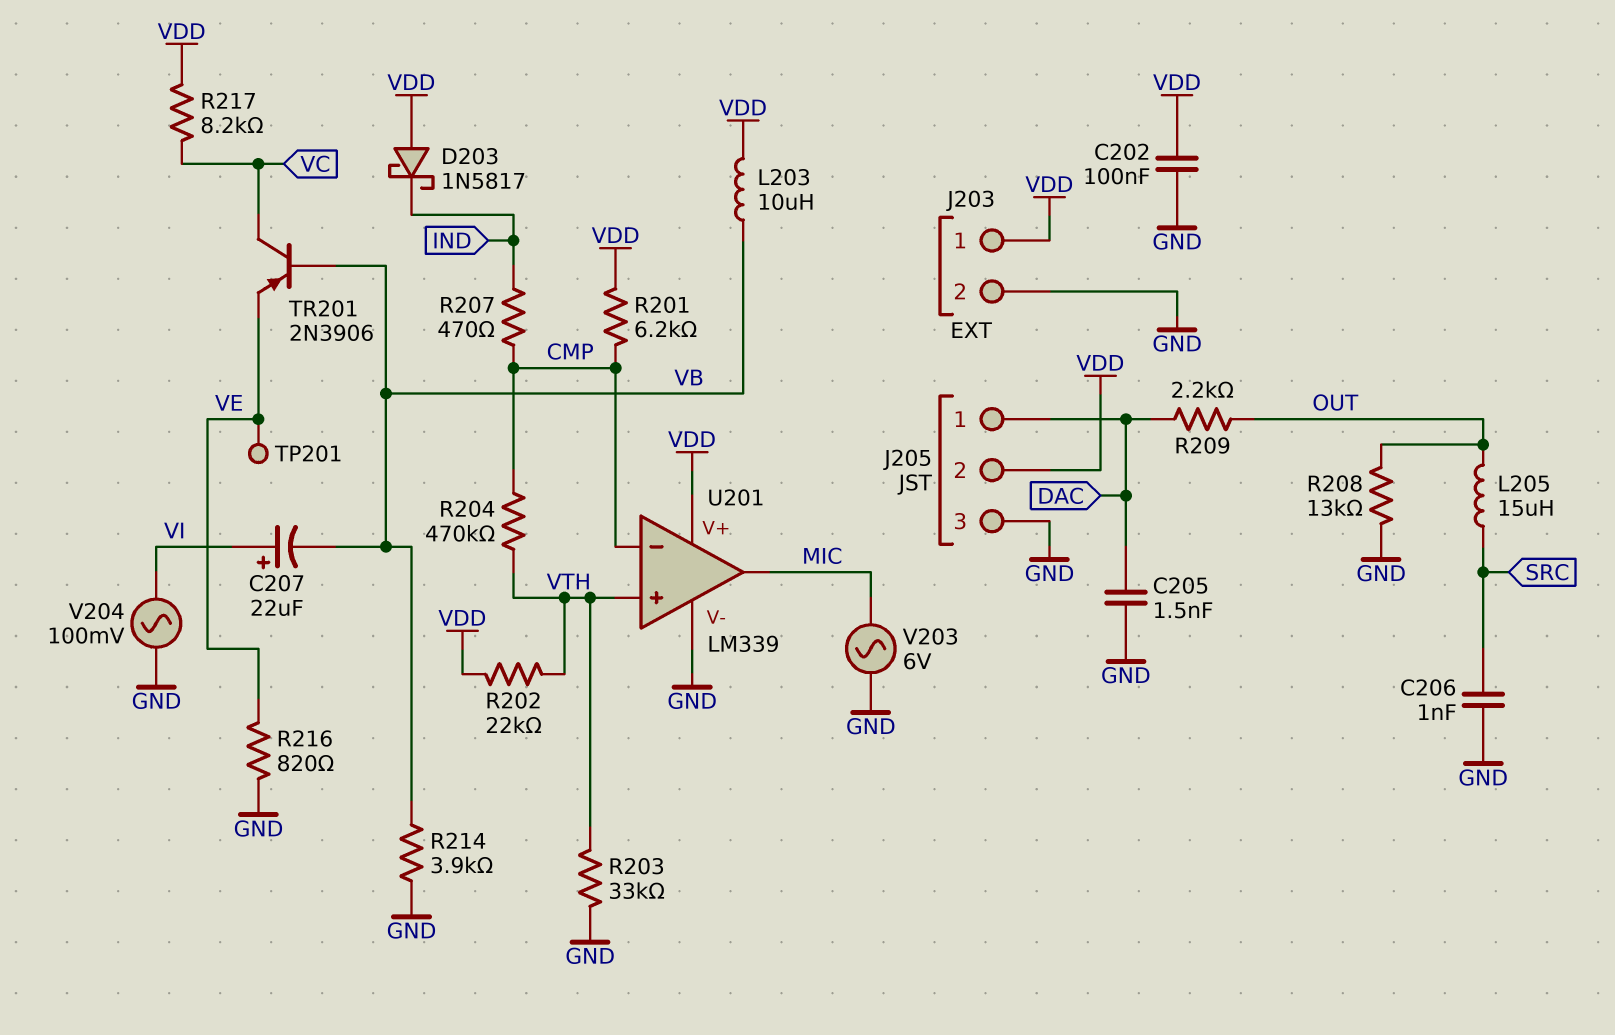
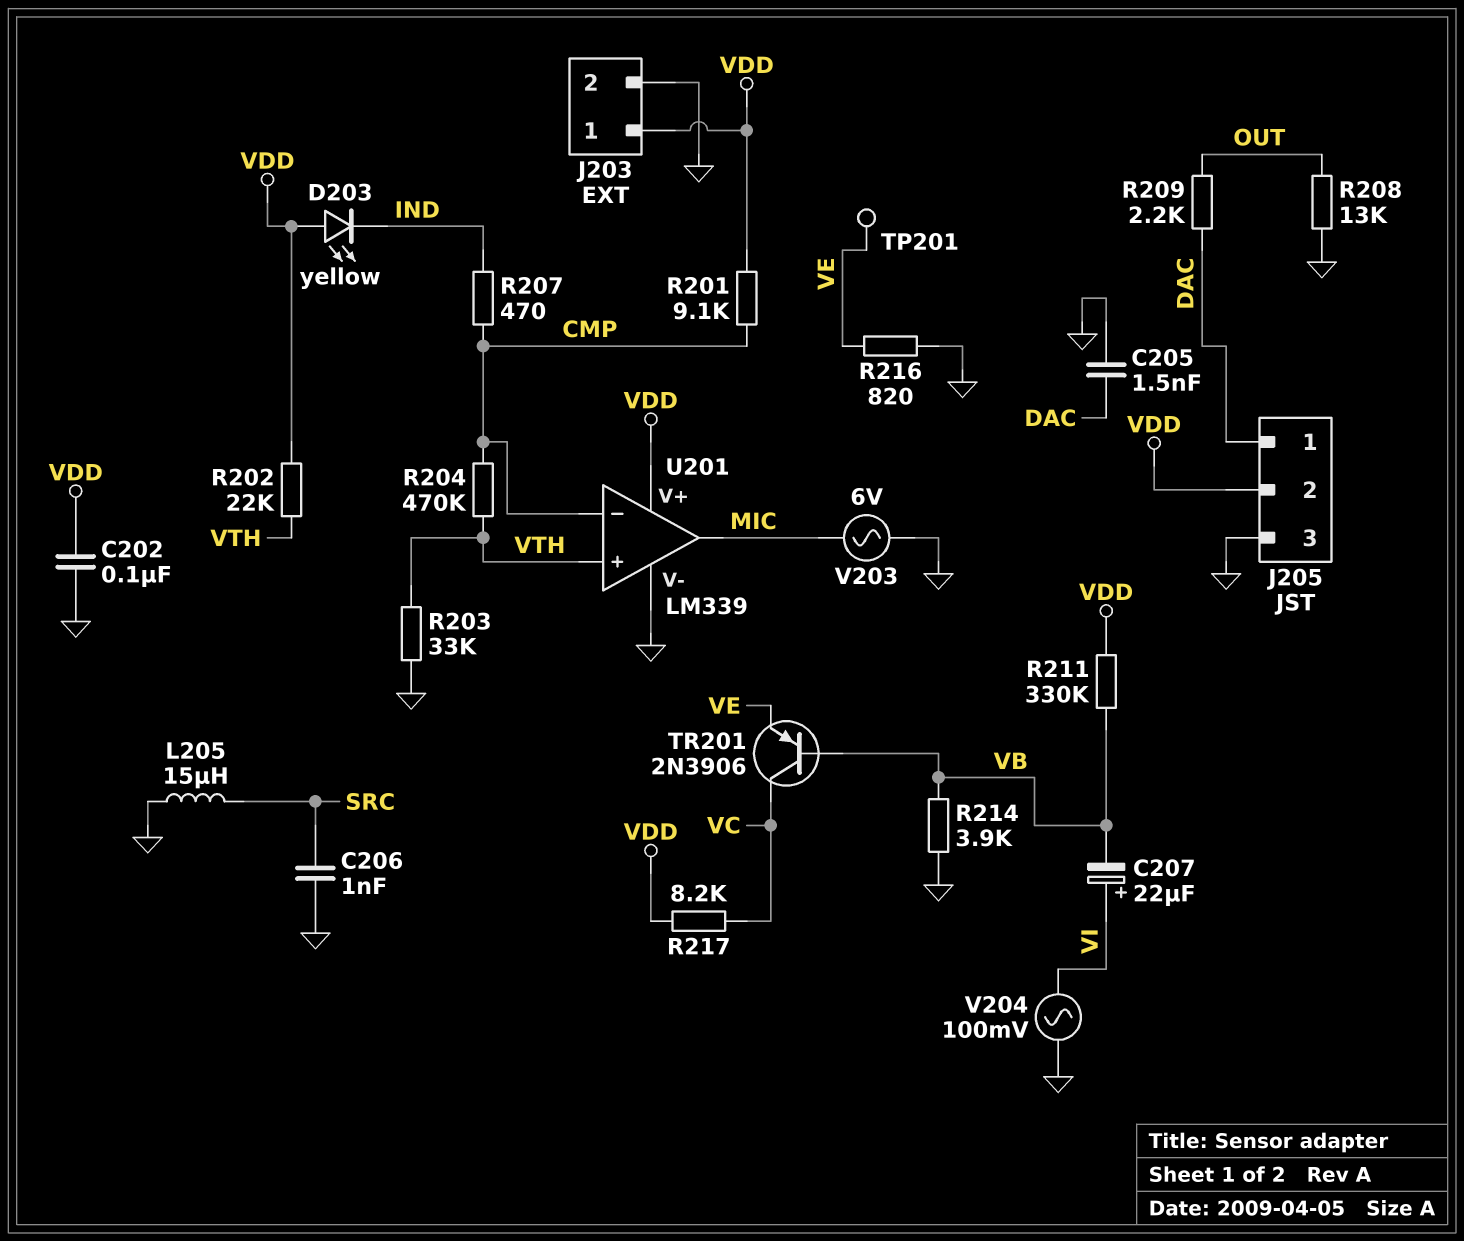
D203: schottky 1N5817 (A VDD, K IND) -> LED yellow (A VDD, K IND)
L203: 10uH (VB, VDD) -> none
L205: 15uH (OUT, SRC) -> 15uH (GND, SRC)
R201: 6.2k (CMP, VDD) -> 9.1k (CMP, VDD)
R211: none -> 330k (VB, VDD)

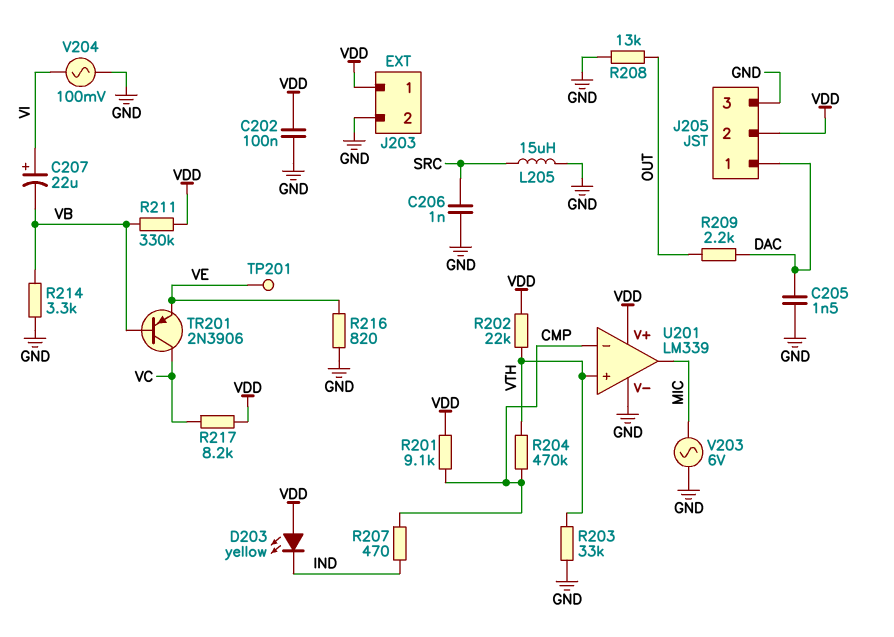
R214: 3.9k (GND, VB) -> 3.3k (GND, VB)

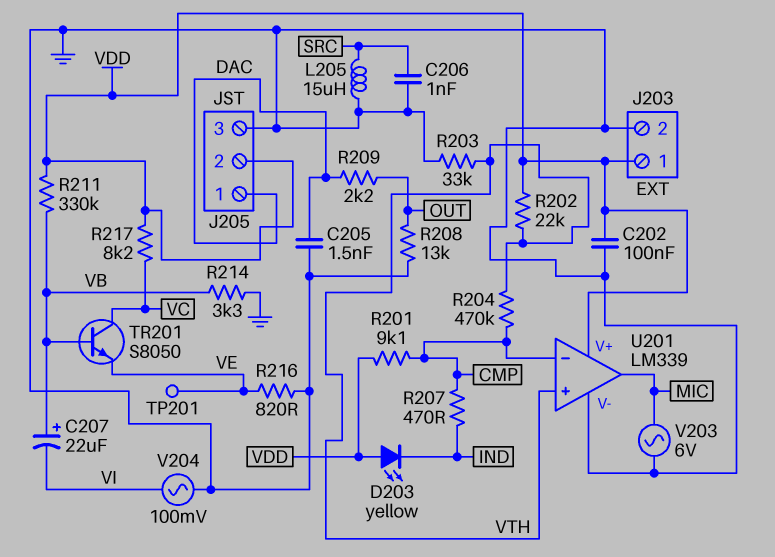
C207: 22uF (plus VI, minus VB) -> 22uF (plus VB, minus VI)
TR201: PNP 2N3906 (B VB, C VC, E VE) -> NPN S8050 (B VB, C VC, E VE)

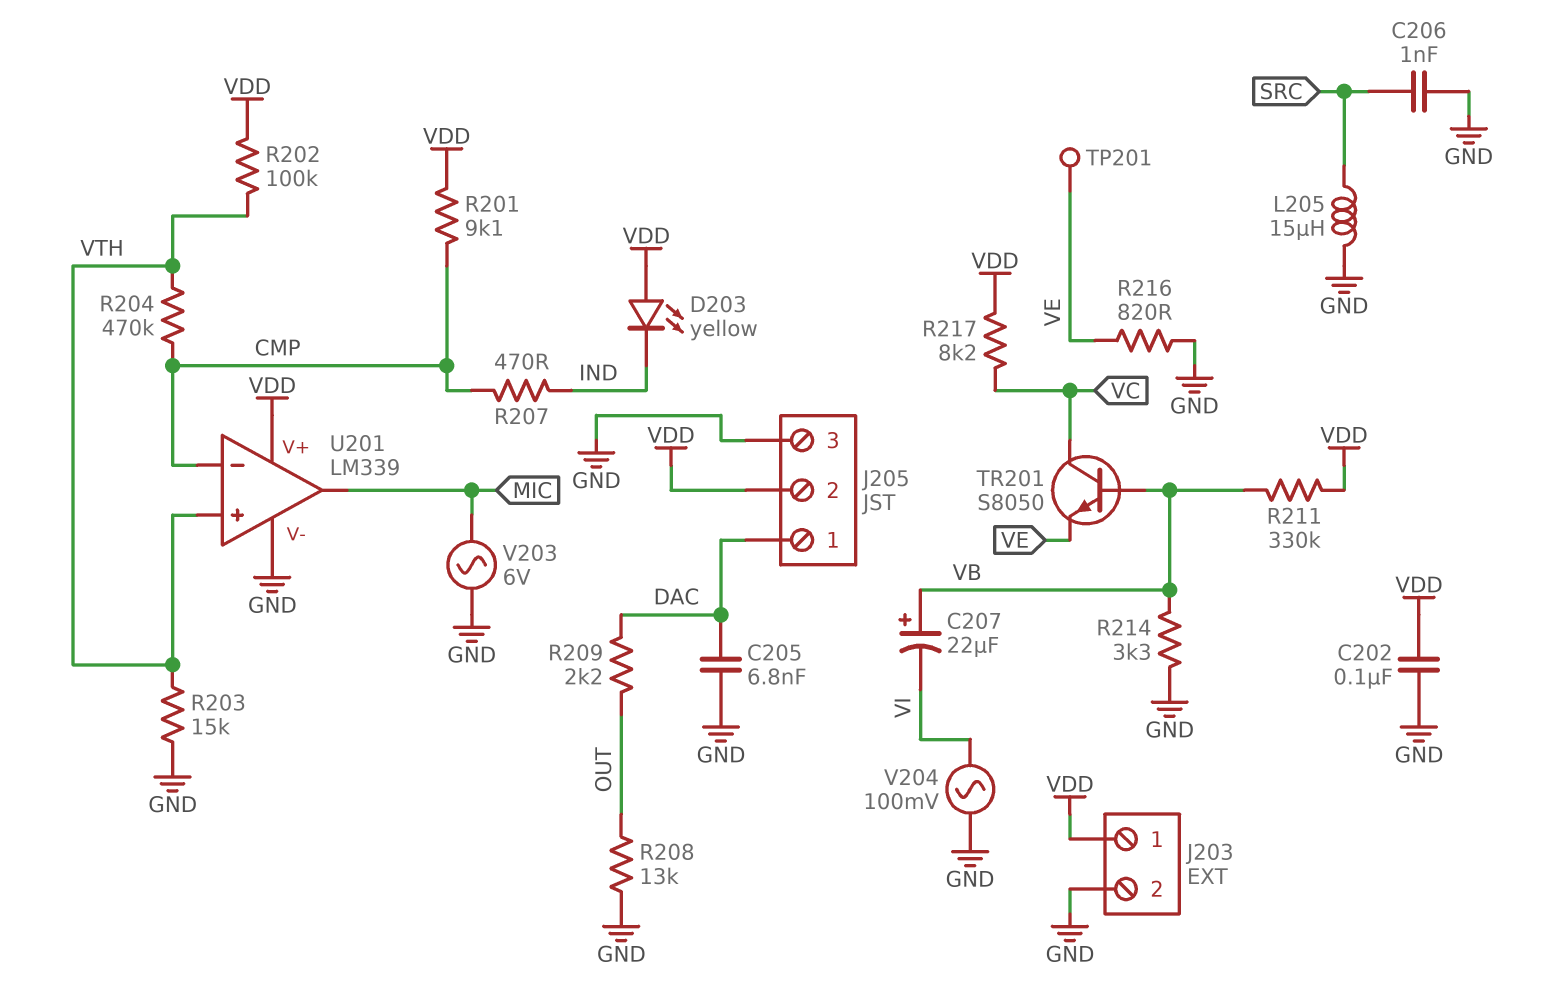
C205: 1.5nF (DAC, GND) -> 6.8nF (DAC, GND)
R202: 22k (VDD, VTH) -> 100k (VDD, VTH)
R203: 33k (GND, VTH) -> 15k (GND, VTH)

